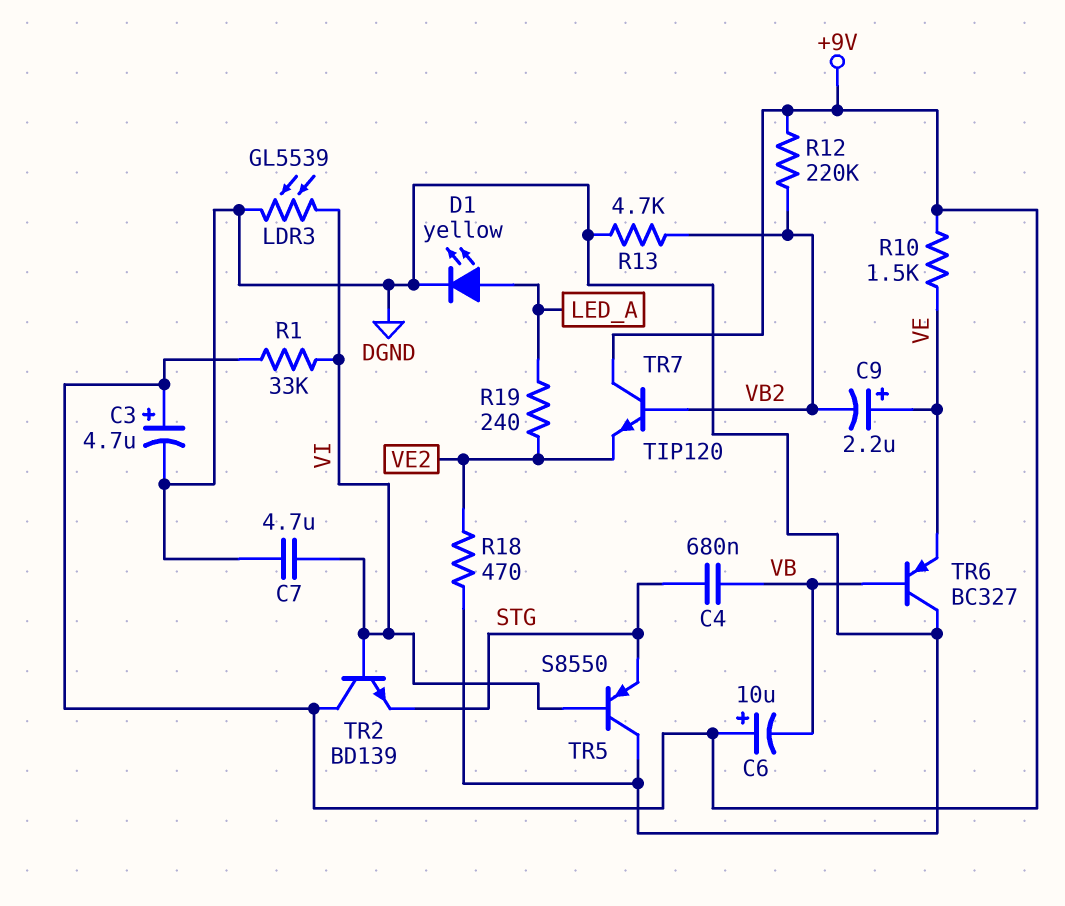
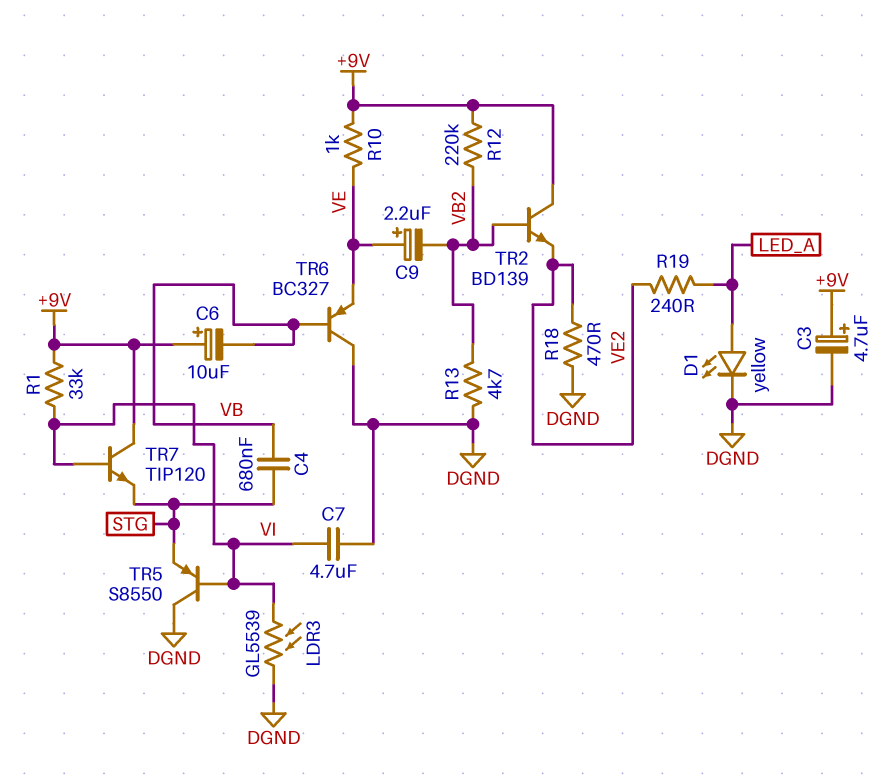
R10: 1.5k (+9V, VE) -> 1k (+9V, VE)
TR2: NPN BD139 (B VI, C +9V, E STG) -> NPN BD139 (B VB2, C +9V, E VE2)
TR7: NPN TIP120 (B VB2, C +9V, E VE2) -> NPN TIP120 (B VI, C +9V, E STG)

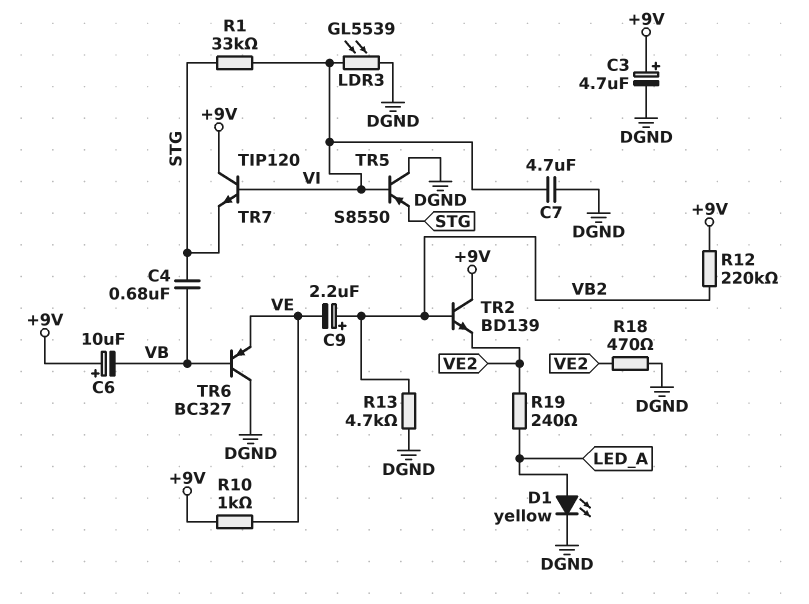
C9: 2.2uF (plus VE, minus VB2) -> 2.2uF (plus VB2, minus VE)
R1: 33k (+9V, VI) -> 33k (STG, VI)

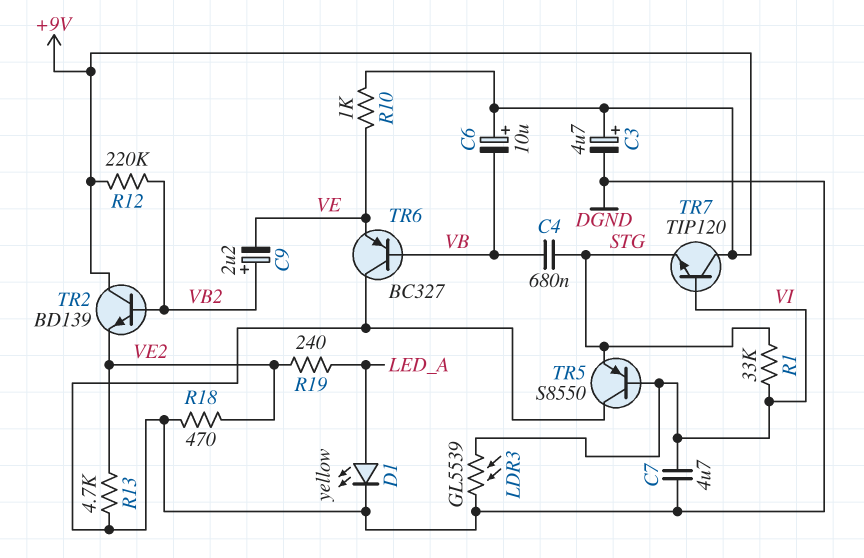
R13: 4.7k (DGND, VB2) -> 4.7k (DGND, VE2)

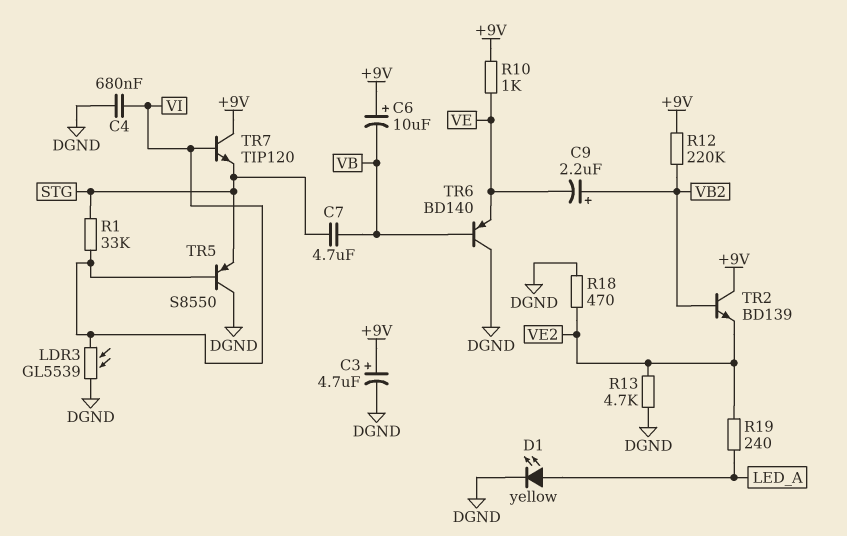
C4: 680nF (STG, VB) -> 680nF (DGND, VI)
C7: 4.7uF (DGND, VI) -> 4.7uF (STG, VB)
TR6: PNP BC327 (B VB, C DGND, E VE) -> PNP BD140 (B VB, C DGND, E VE)

